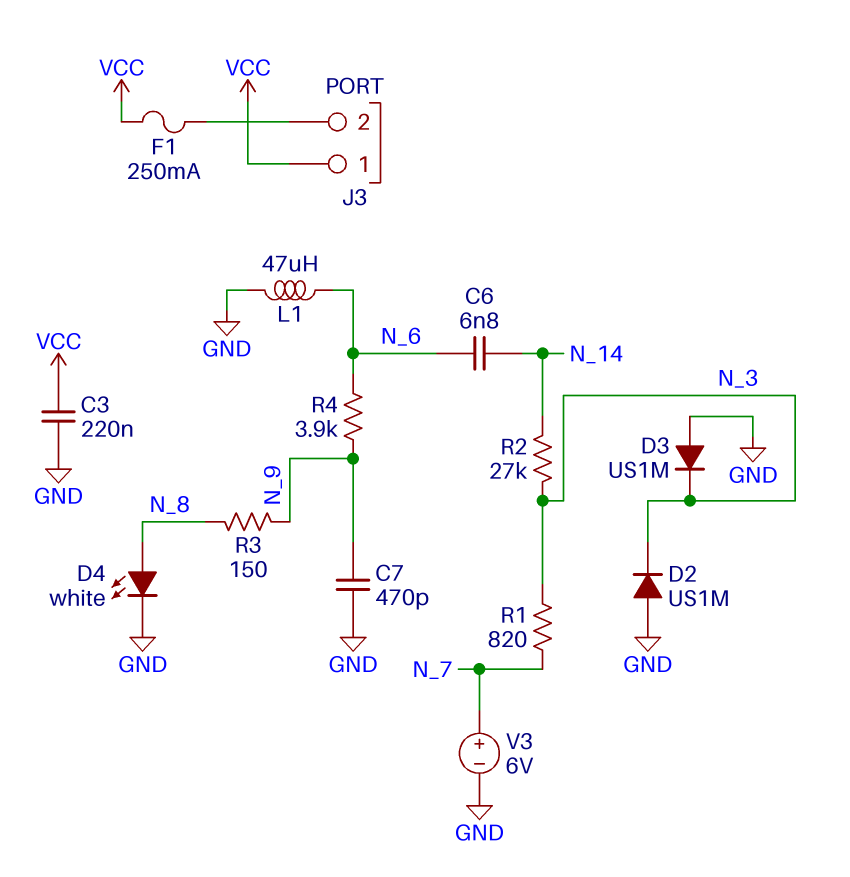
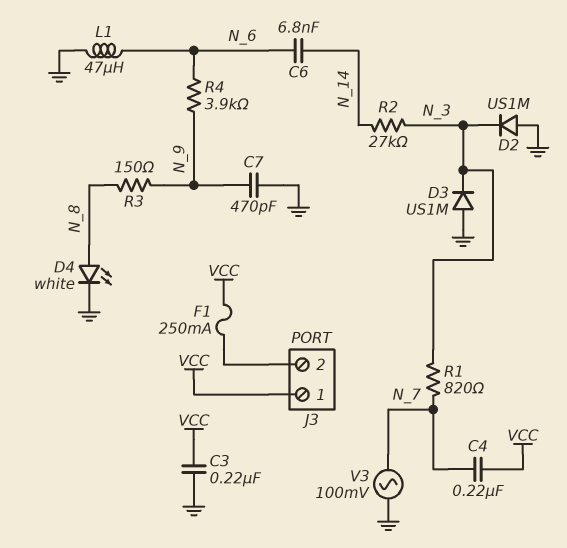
C4: none -> 220nF (N_7, VCC)
V3: 6V (plus N_7, minus GND) -> AC 100mV (GND, N_7)

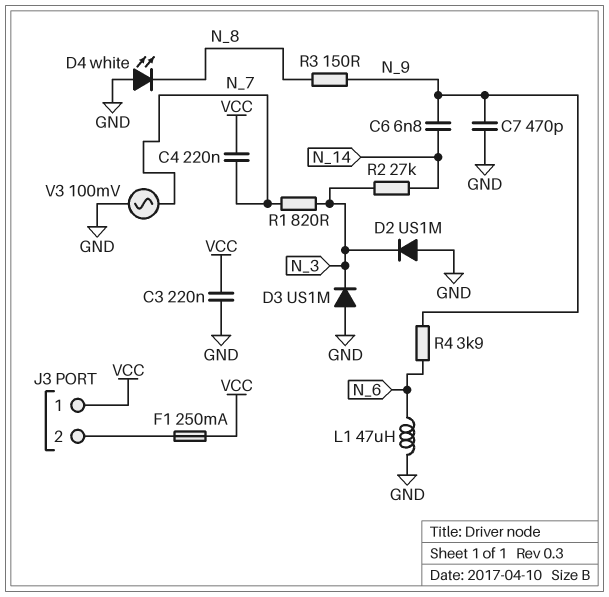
C6: 6.8nF (N_6, N_14) -> 6.8nF (N_9, N_14)
D4: LED white (A N_8, K GND) -> LED white (A GND, K N_8)

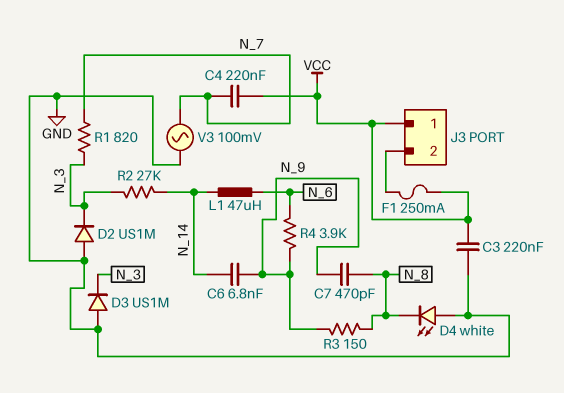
C7: 470pF (GND, N_9) -> 470pF (N_8, N_9)
L1: 47uH (GND, N_6) -> 47uH (N_6, N_14)

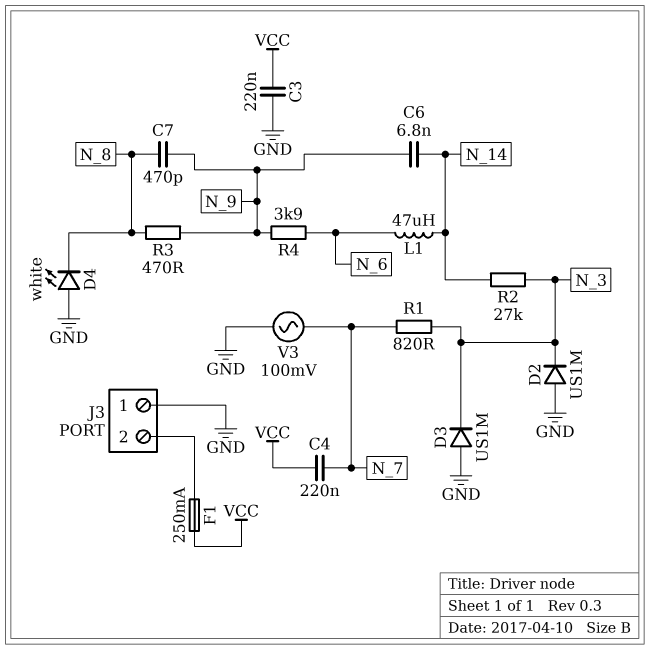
J3 pin 1: VCC -> GND
R3: 150 (N_8, N_9) -> 470 (N_8, N_9)

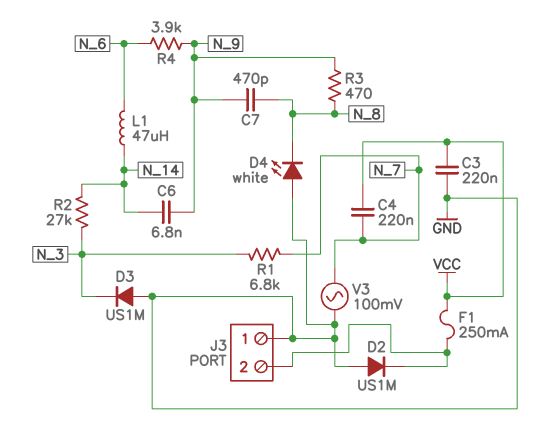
D2: diode US1M (A GND, K N_3) -> diode US1M (A GND, K J3/2)
R1: 820 (N_3, N_7) -> 6.8k (N_3, N_7)

